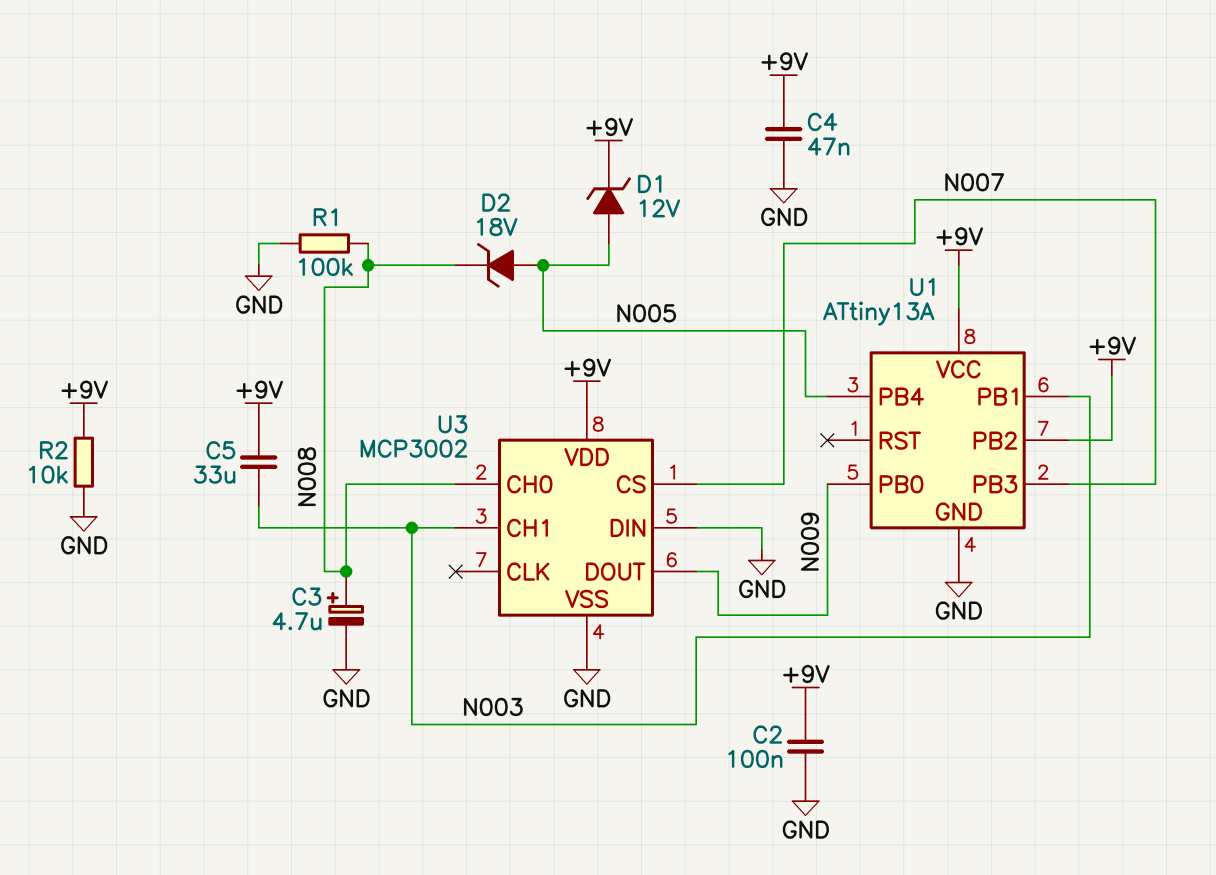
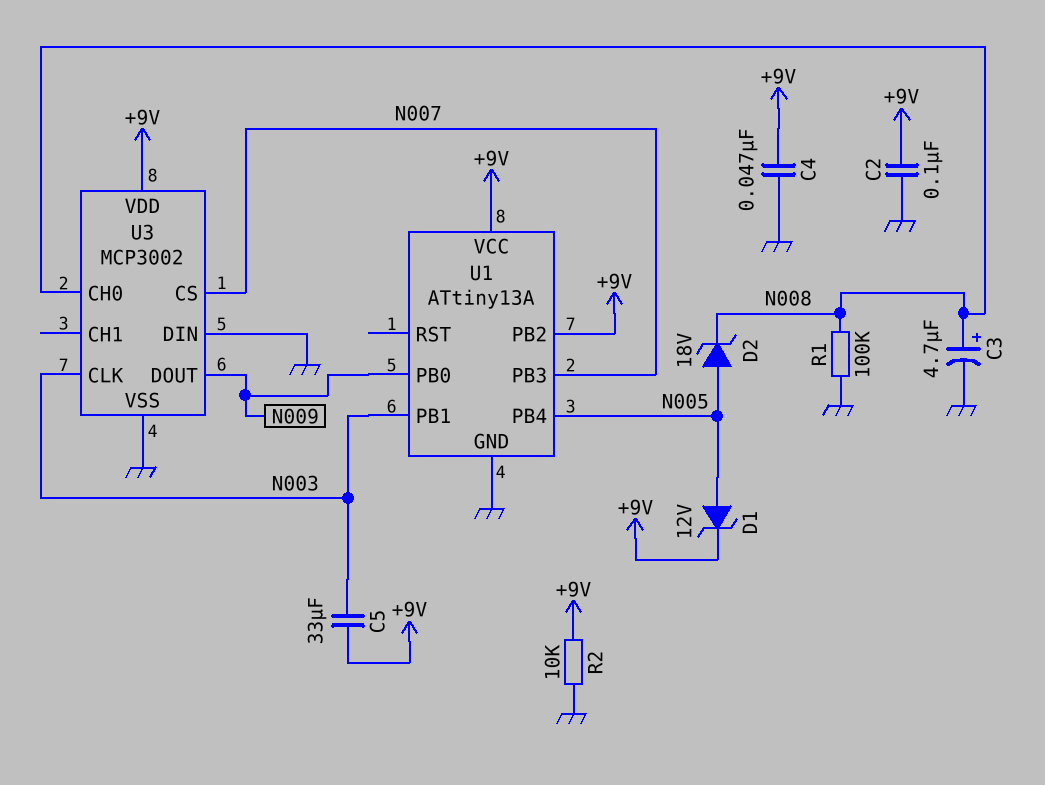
U3 pin CH1: N003 -> none
U3 pin CLK: none -> N003

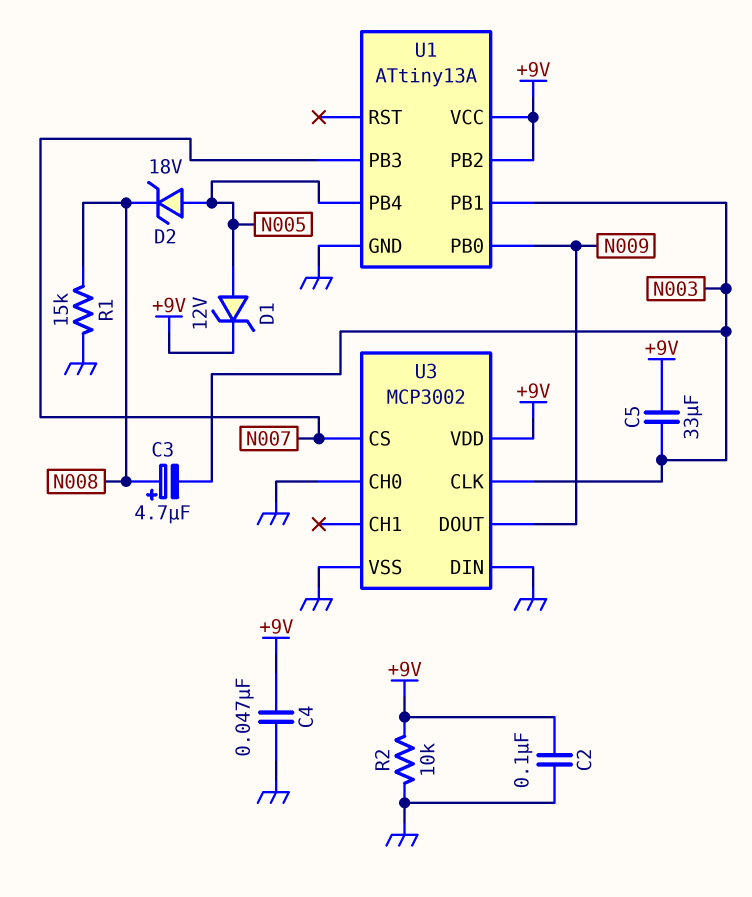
C3: 4.7uF (plus N008, minus GND) -> 4.7uF (plus N008, minus N003)
R1: 100k (GND, N008) -> 15k (GND, N008)
U3 pin CH0: N008 -> GND

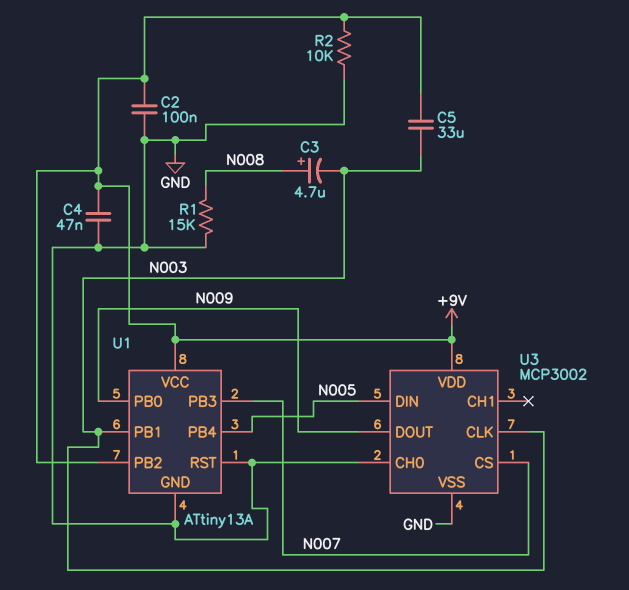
D1: zener 12V (A N005, K +9V) -> none
D2: zener 18V (A N005, K N008) -> none
U1 pin RST: none -> GND
U3 pin DIN: GND -> N005

